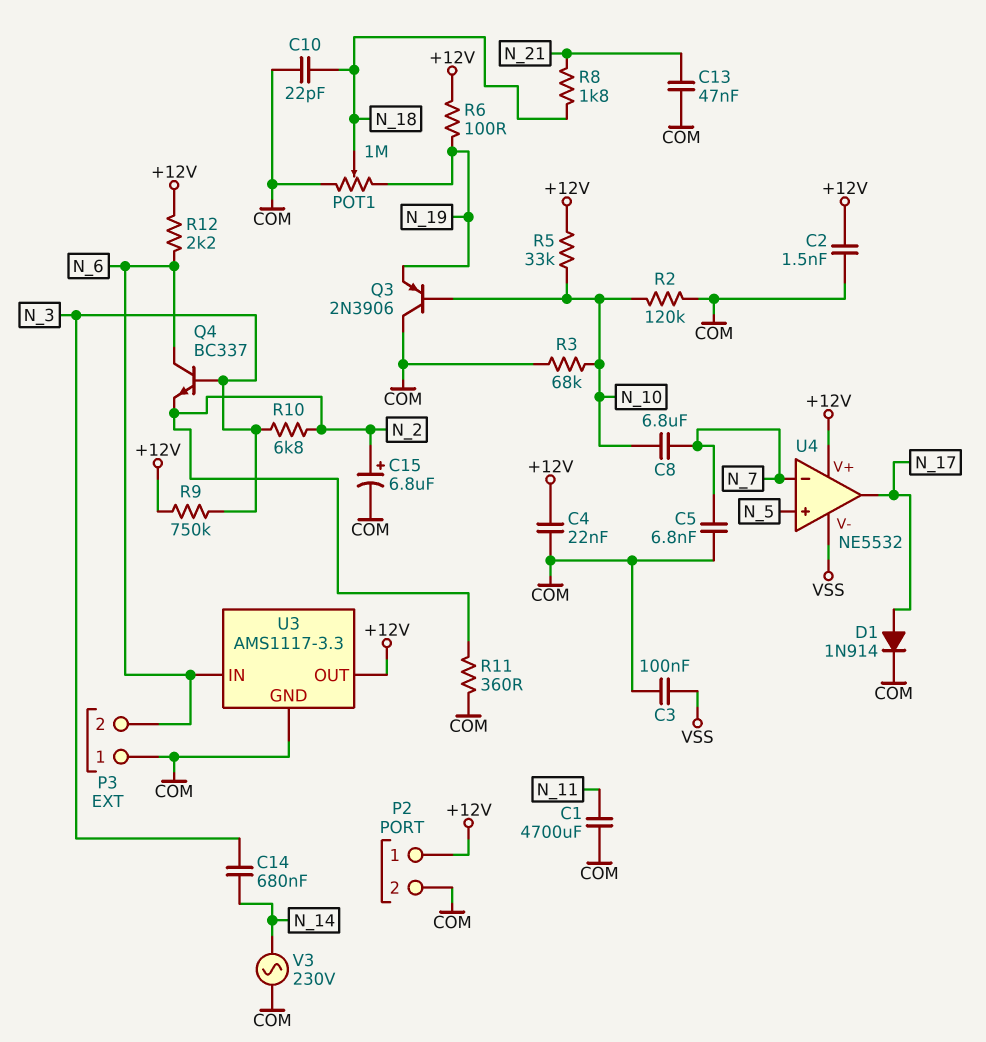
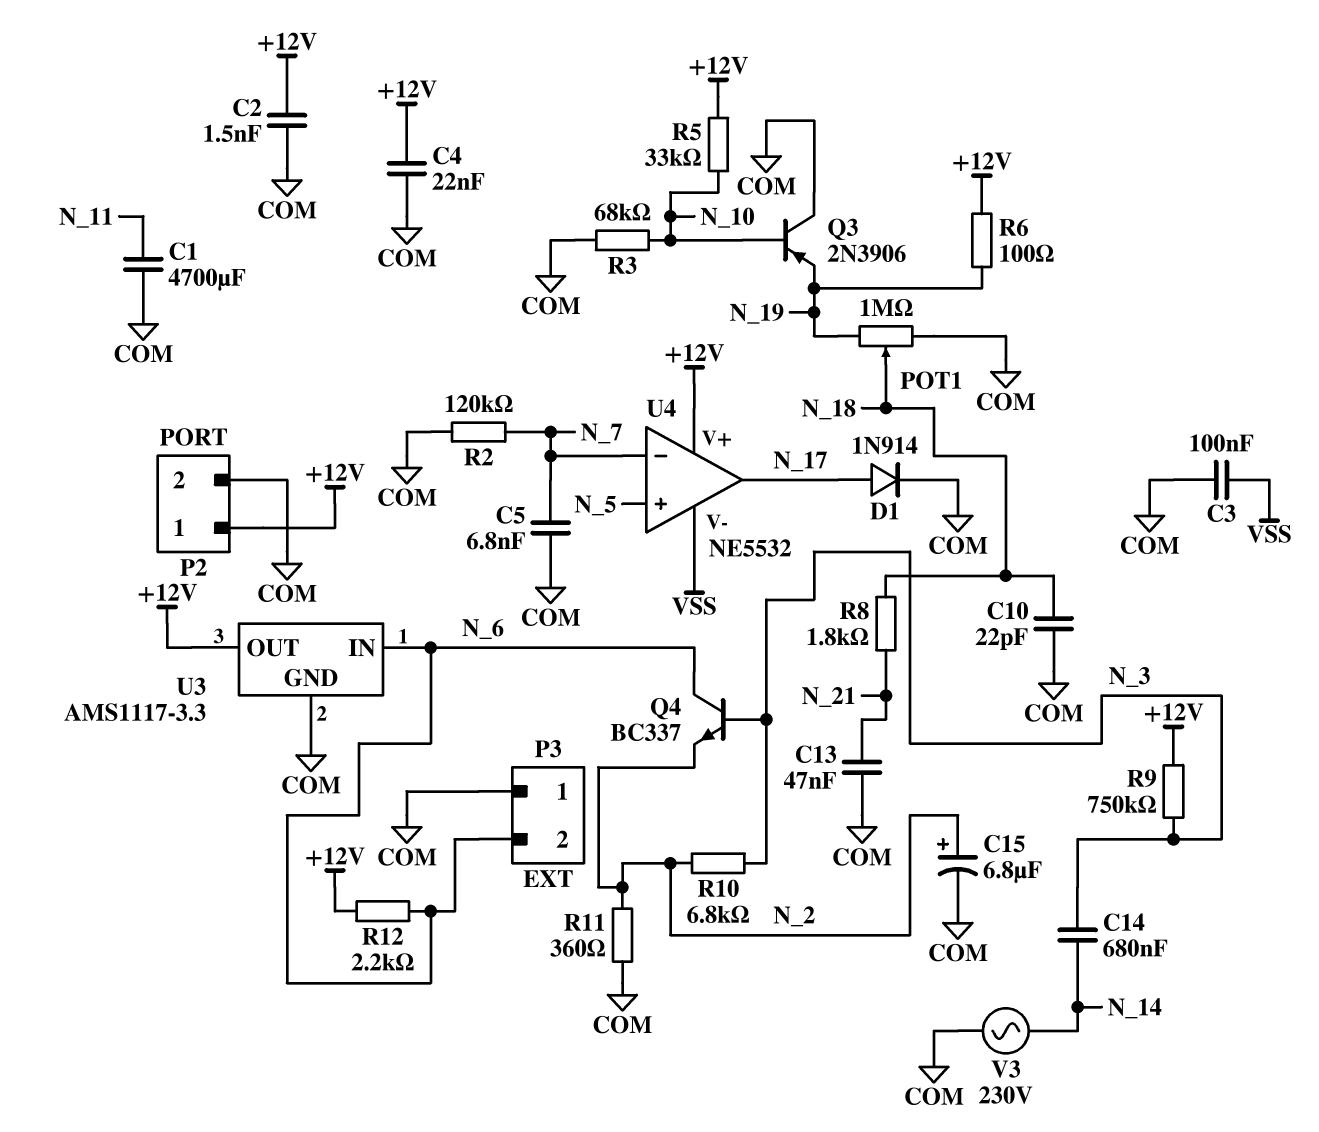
C8: 6.8uF (N_7, N_10) -> none
R2: 120k (COM, N_10) -> 120k (COM, N_7)

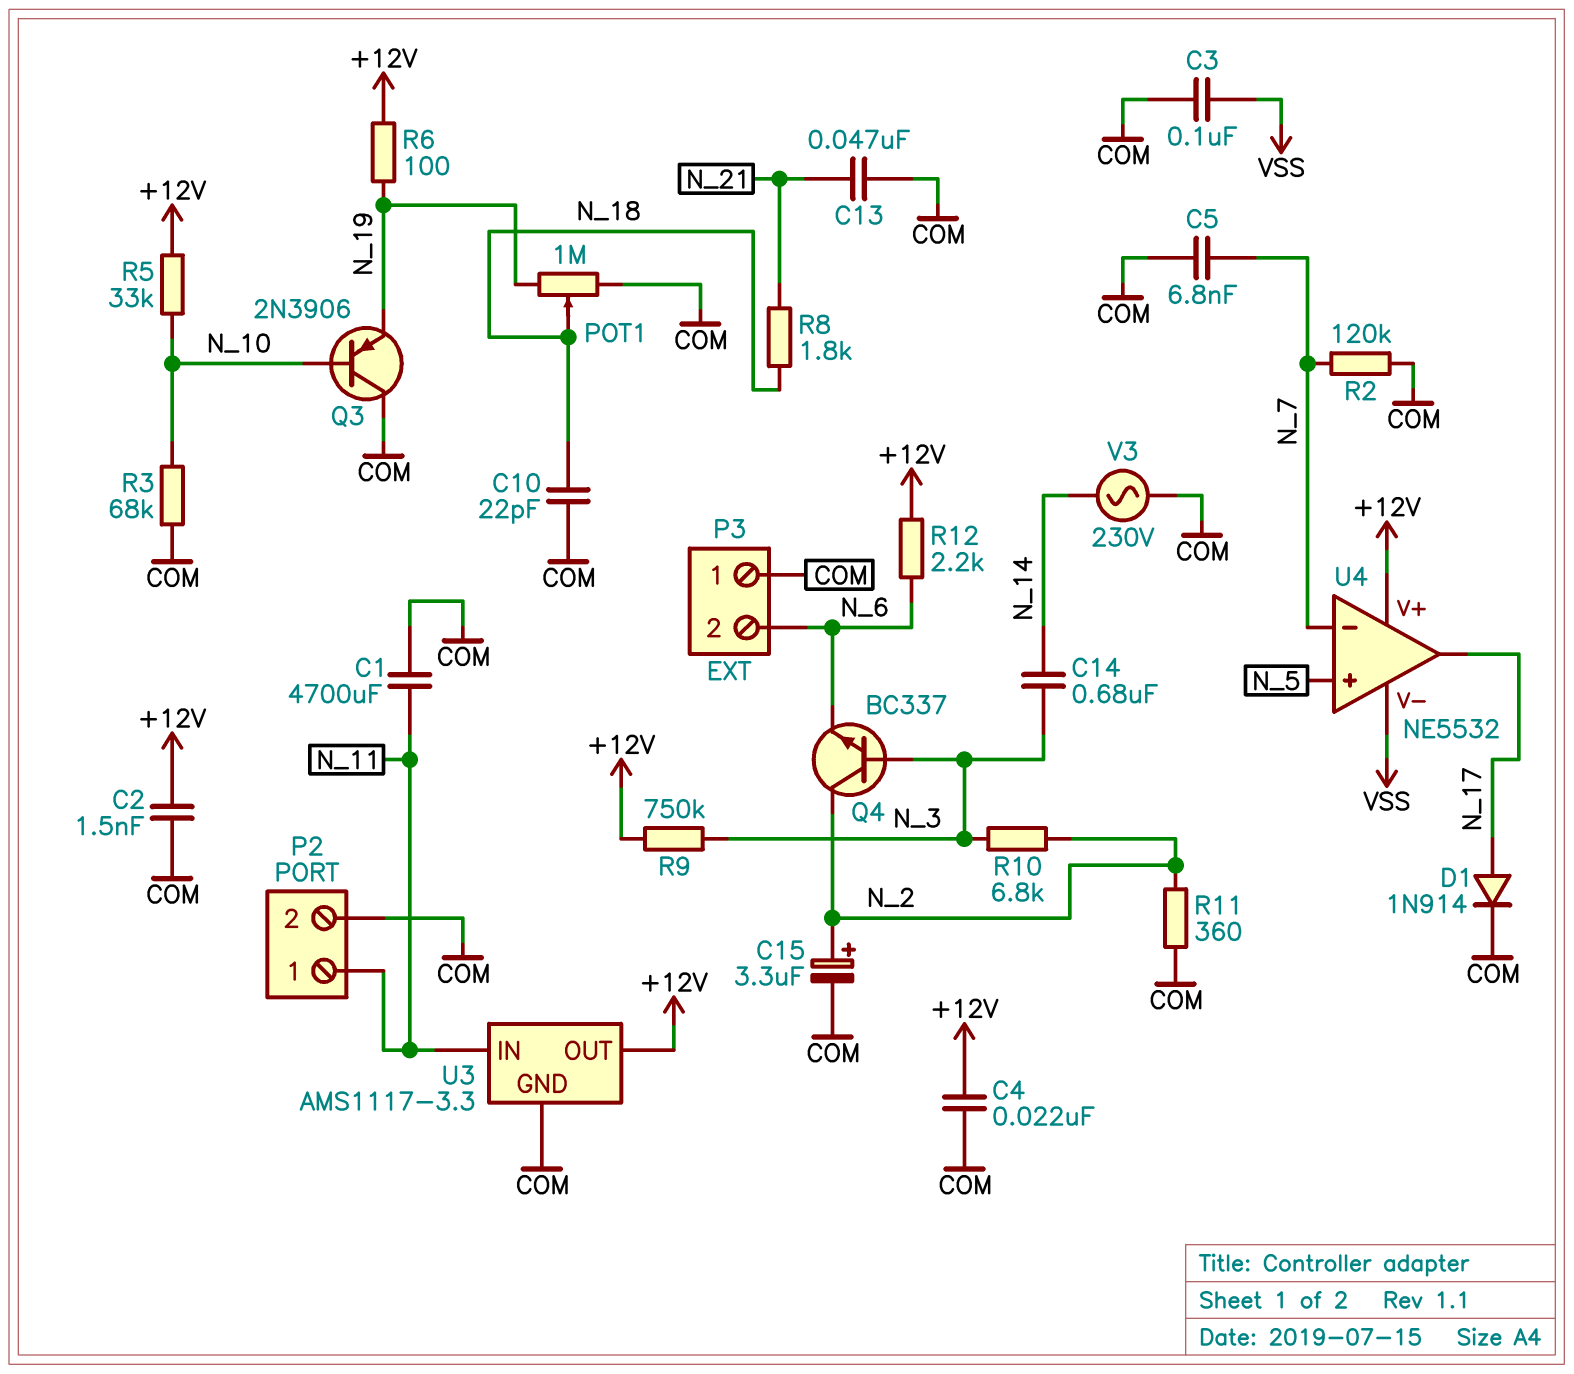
C15: 6.8uF (plus N_2, minus COM) -> 3.3uF (plus N_2, minus COM)
P2 pin 1: +12V -> N_11
Q4: NPN BC337 (B N_3, C N_6, E N_2) -> NPN BC337 (B N_3, C N_2, E N_6)
U3 pin IN: N_6 -> N_11

